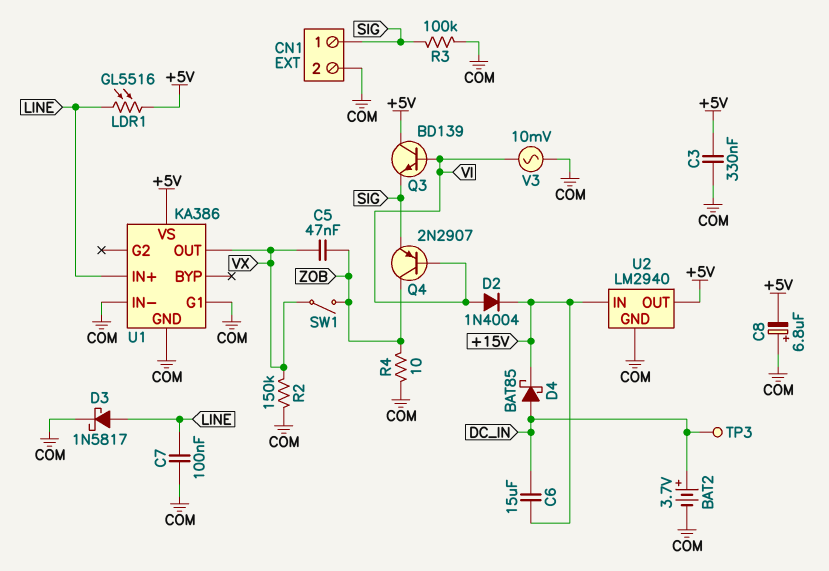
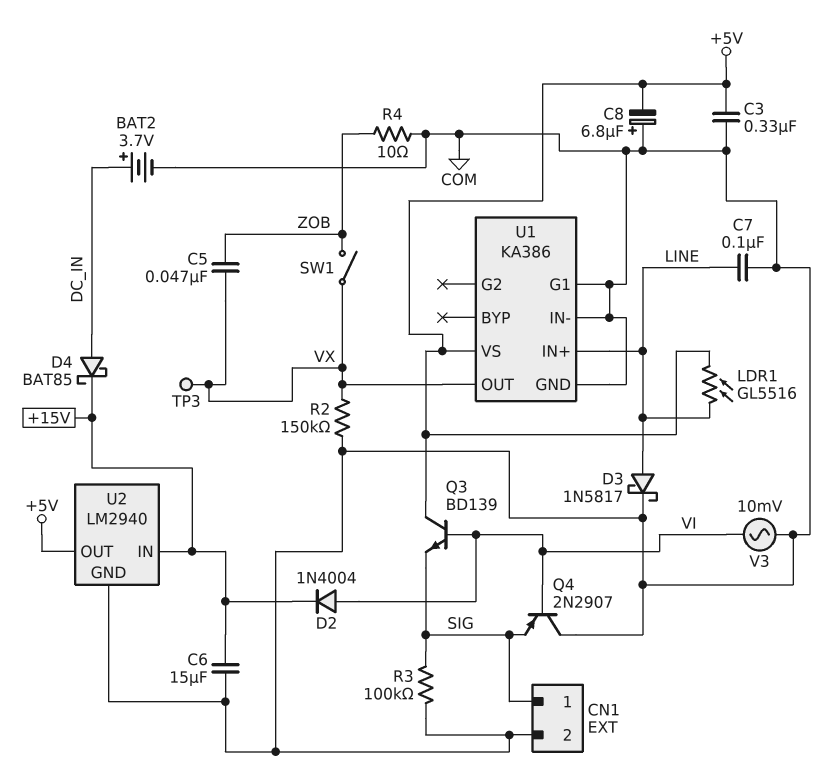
C6: 15uF (+15V, DC_IN) -> 15uF (+15V, COM)
Q4: PNP 2N2907 (B VI, C ZOB, E SIG) -> PNP 2N2907 (B VI, C COM, E SIG)
TP3: test point (DC_IN) -> test point (VX)

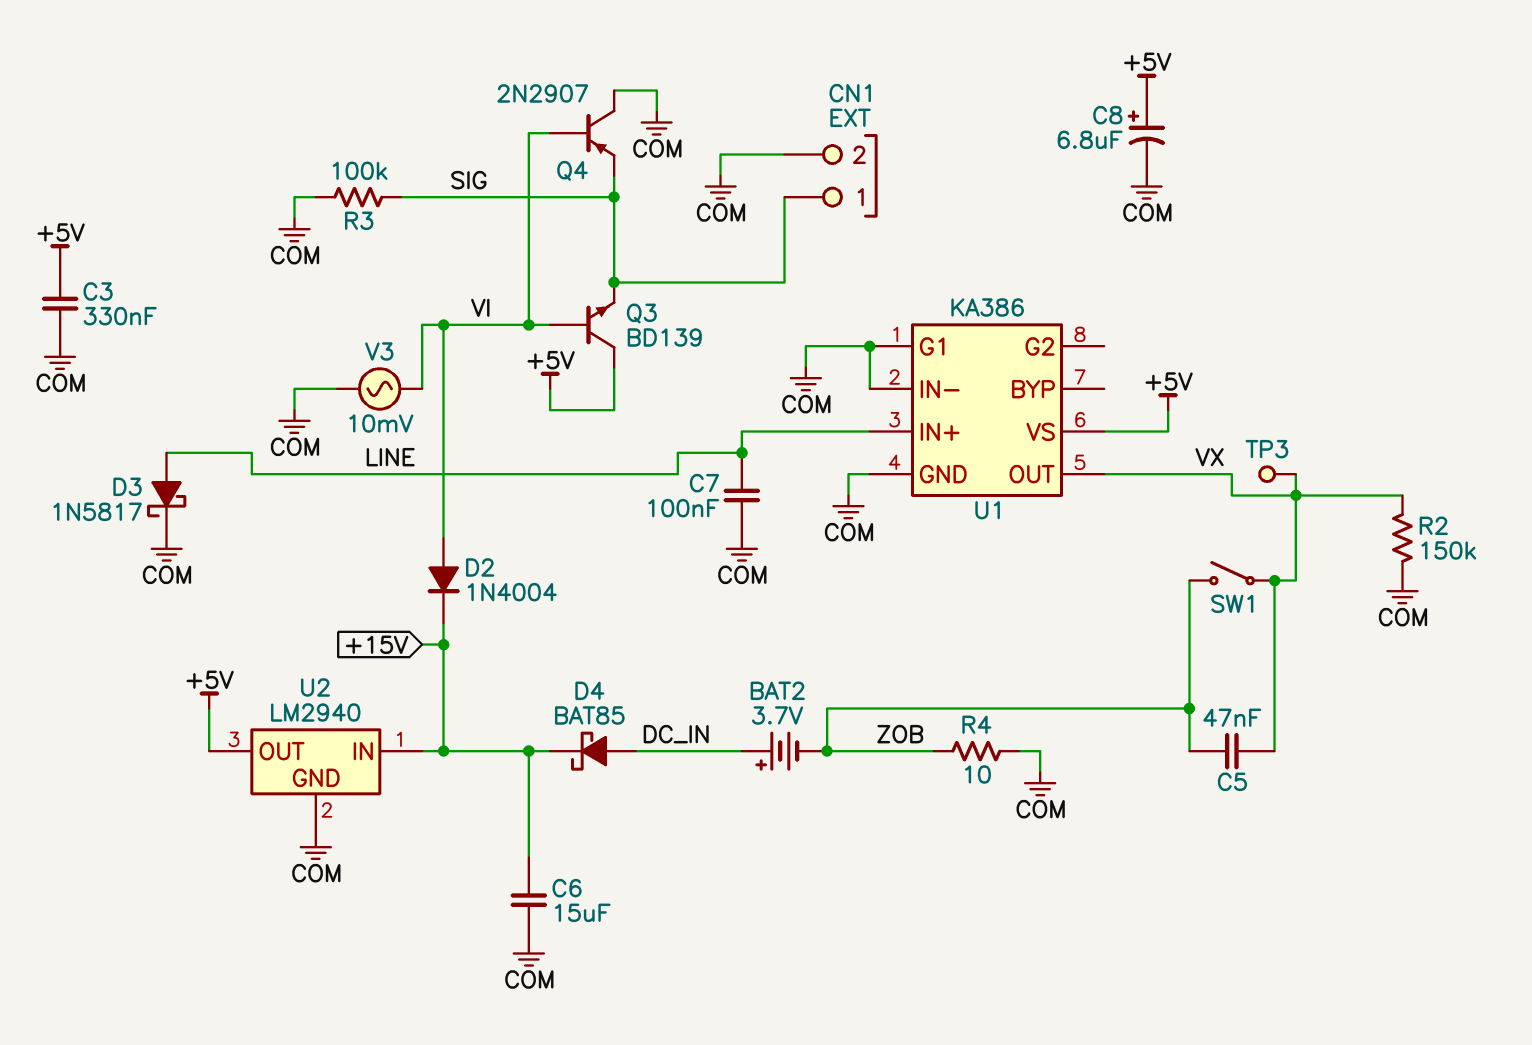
BAT2: 3.7V (plus DC_IN, minus COM) -> 3.7V (plus DC_IN, minus ZOB)
C8: 6.8uF (plus COM, minus +5V) -> 6.8uF (plus +5V, minus COM)
LDR1: GL5516 (+5V, LINE) -> none

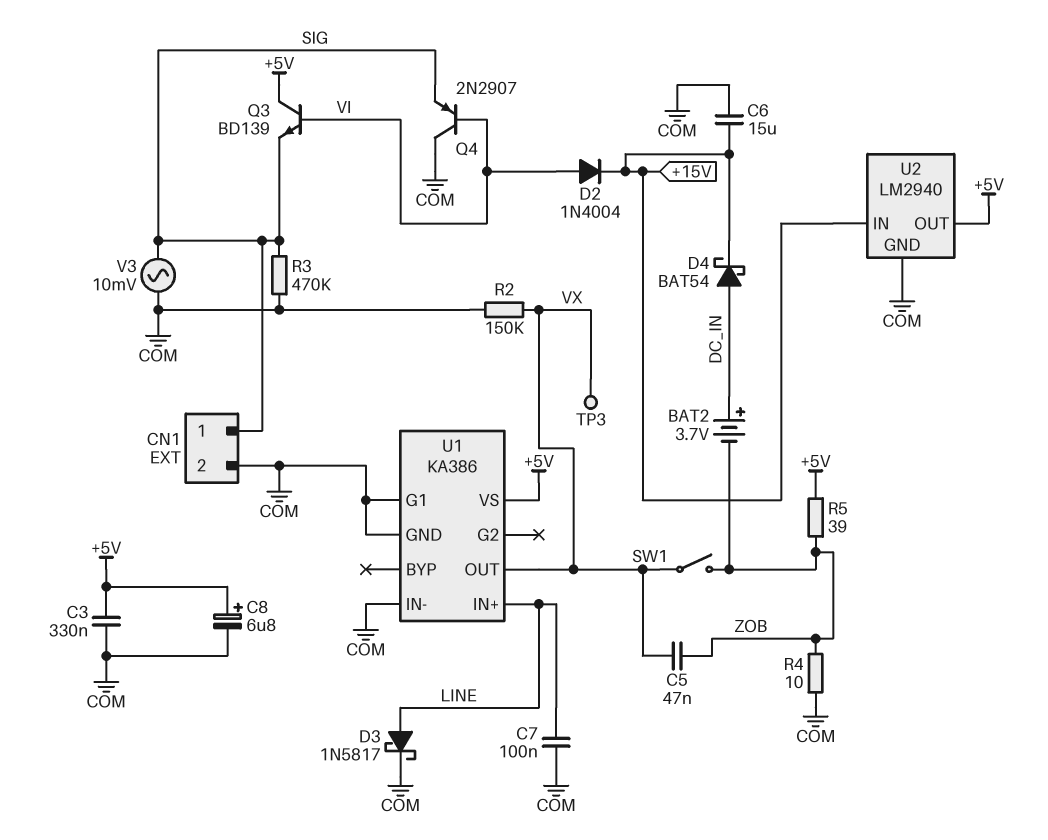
D4: schottky BAT85 (A DC_IN, K +15V) -> schottky BAT54 (A DC_IN, K +15V)
R3: 100k (COM, SIG) -> 470k (COM, SIG)
R5: none -> 39 (+5V, ZOB)
V3: AC 10mV (COM, VI) -> AC 10mV (COM, SIG)

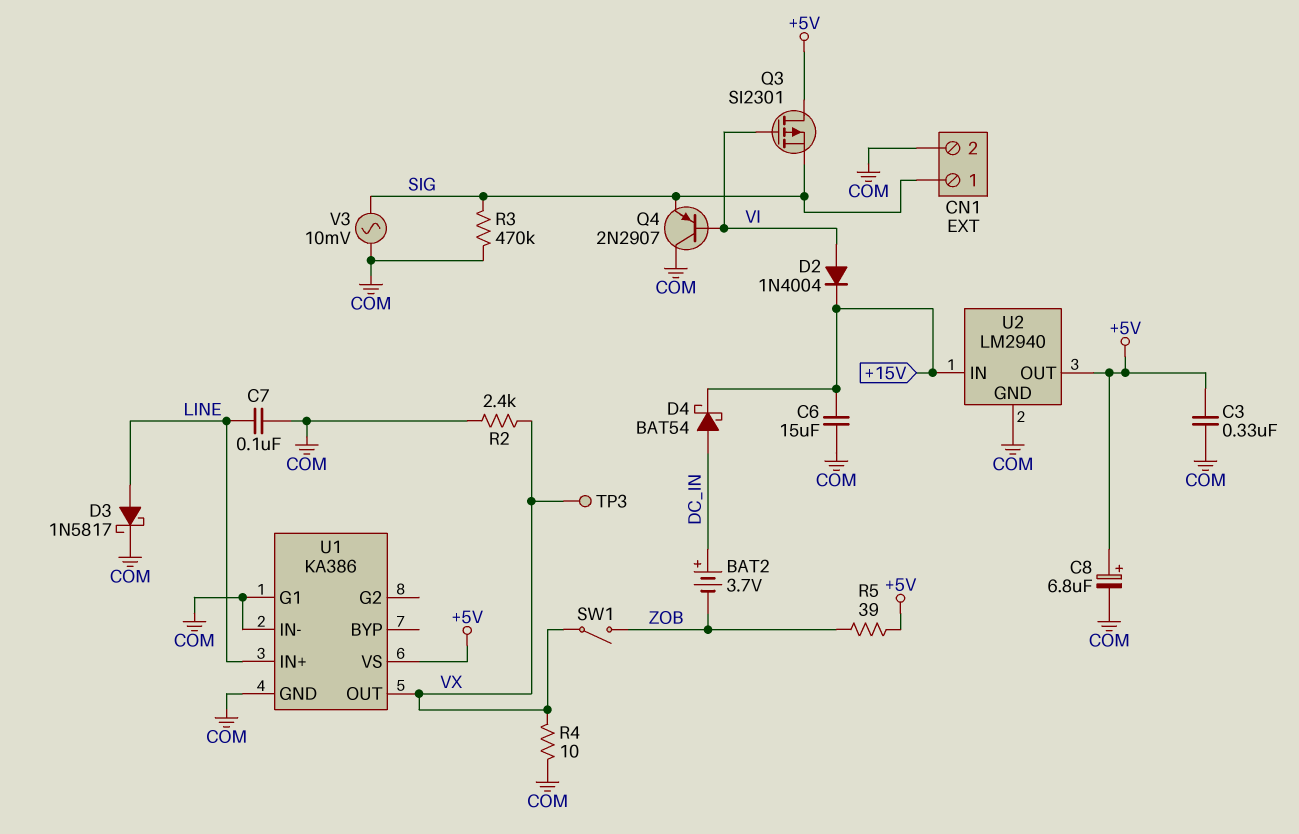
C5: 47nF (VX, ZOB) -> none
Q3: NPN BD139 (B VI, C +5V, E SIG) -> PMOS SI2301 (G VI, D +5V, S SIG)
R2: 150k (COM, VX) -> 2.4k (COM, VX)
R4: 10 (COM, ZOB) -> 10 (COM, VX)

